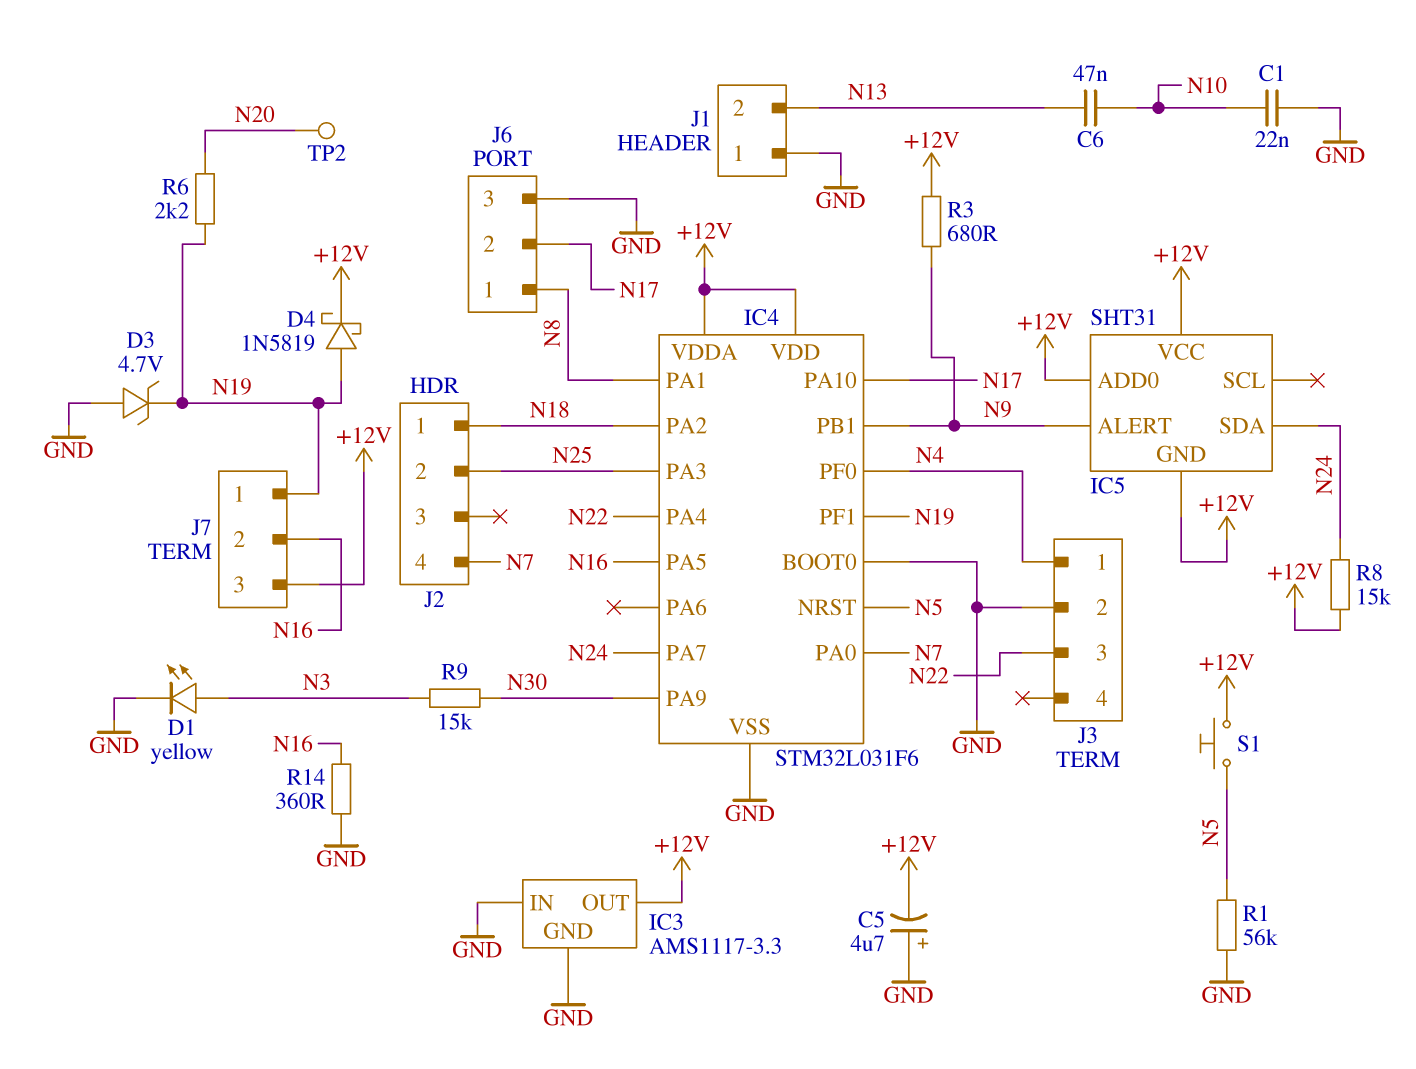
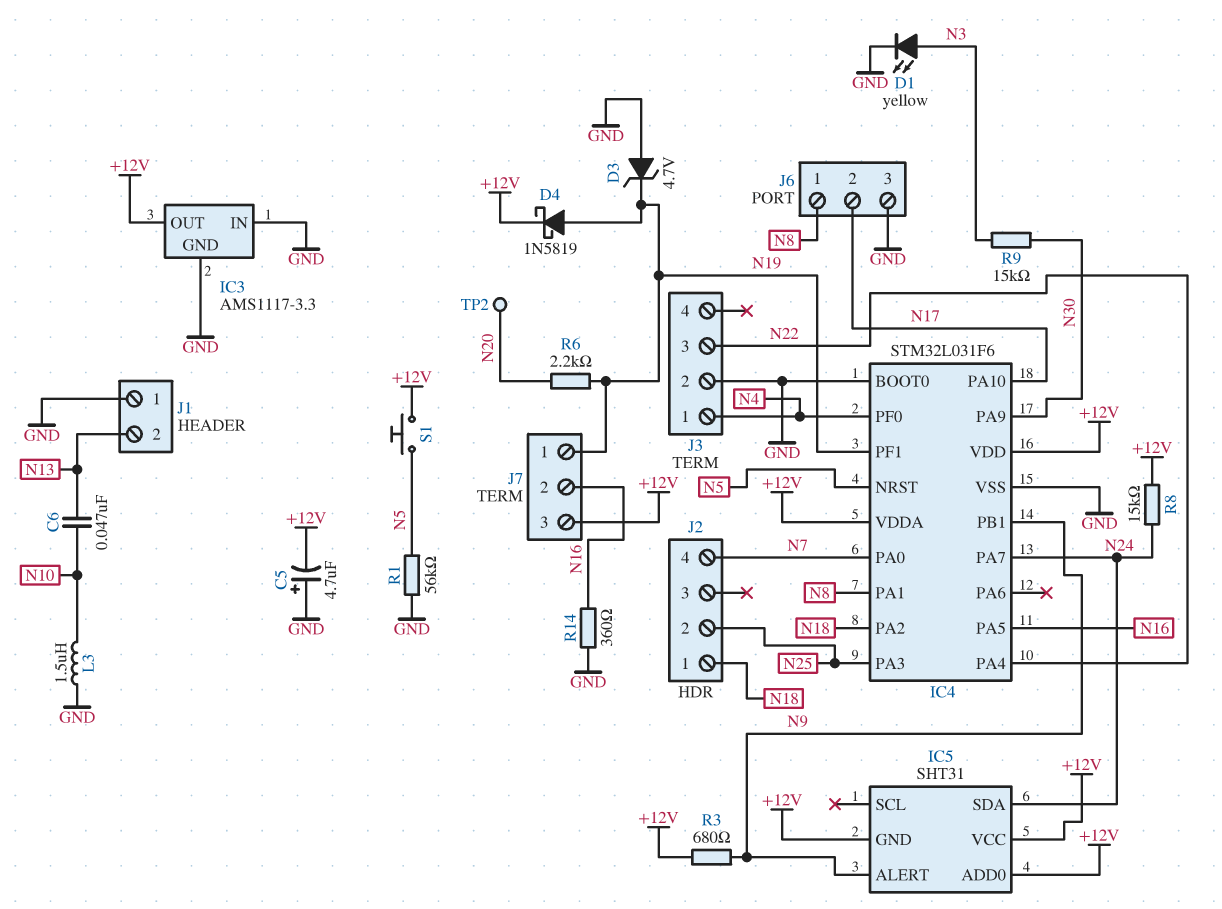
C1: 22nF (GND, N10) -> none
L3: none -> 1.5uH (GND, N10)

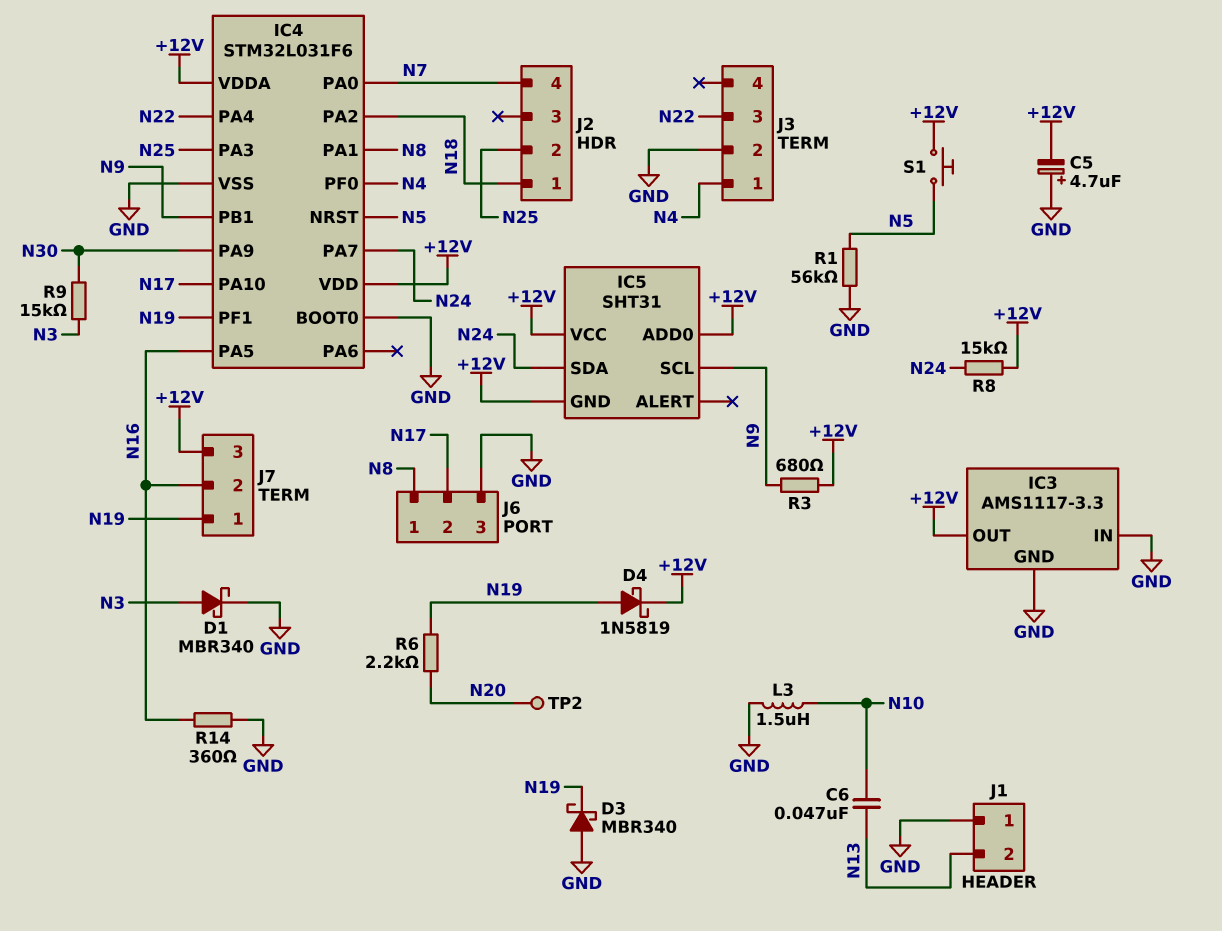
D1: LED yellow (A N3, K GND) -> schottky MBR340 (A N3, K GND)
D3: zener 4.7V (A GND, K N19) -> schottky MBR340 (A GND, K N19)
IC5 pin ALERT: N9 -> none
IC5 pin SCL: none -> N9

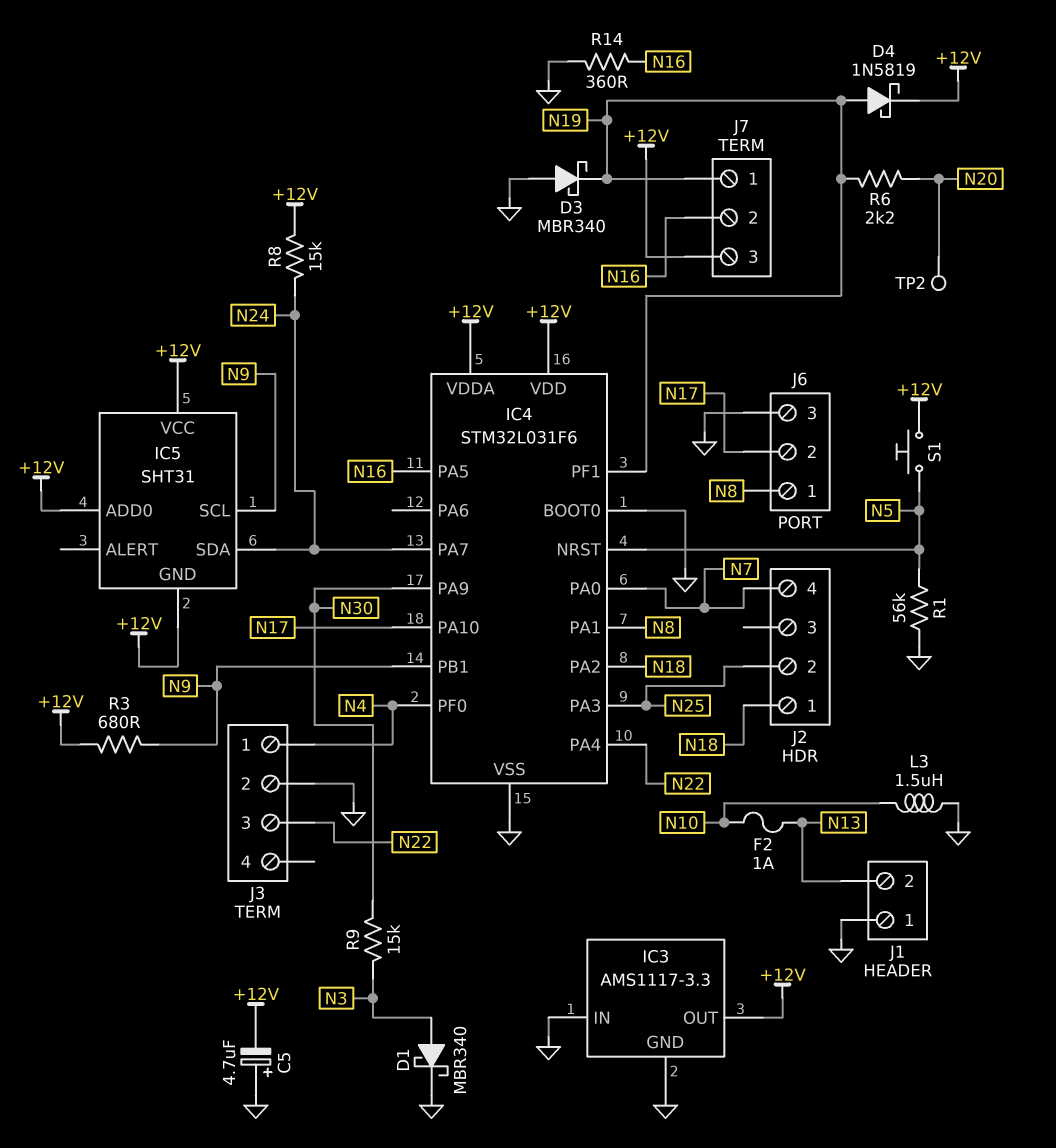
C6: 47nF (N10, N13) -> none
F2: none -> 1A (N10, N13)

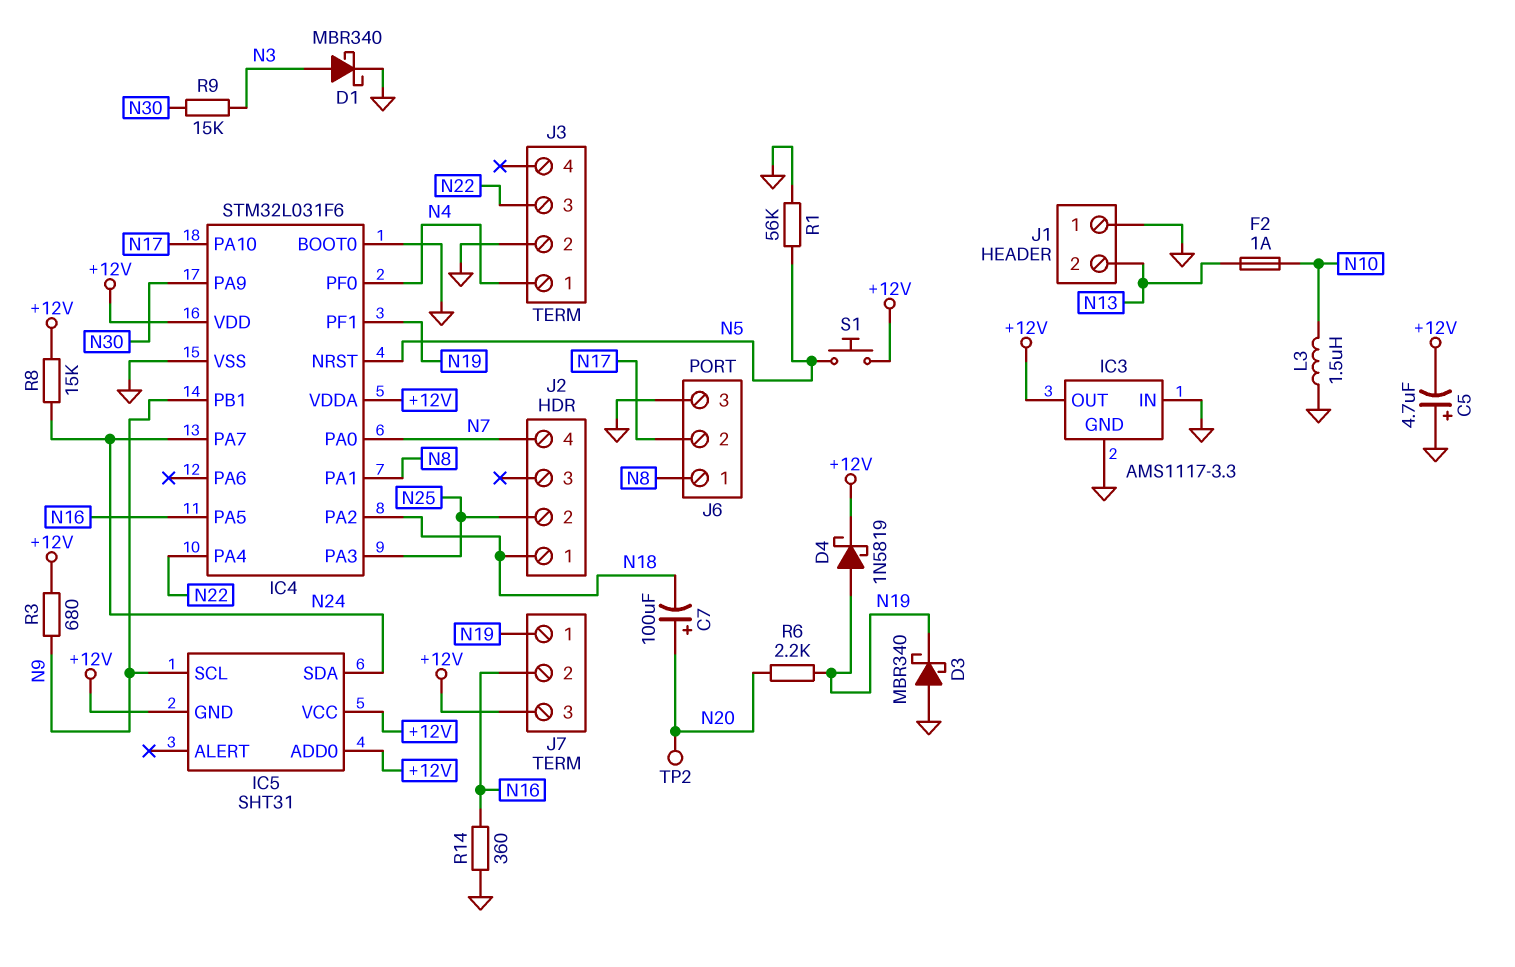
C7: none -> 100uF (plus N20, minus N18)

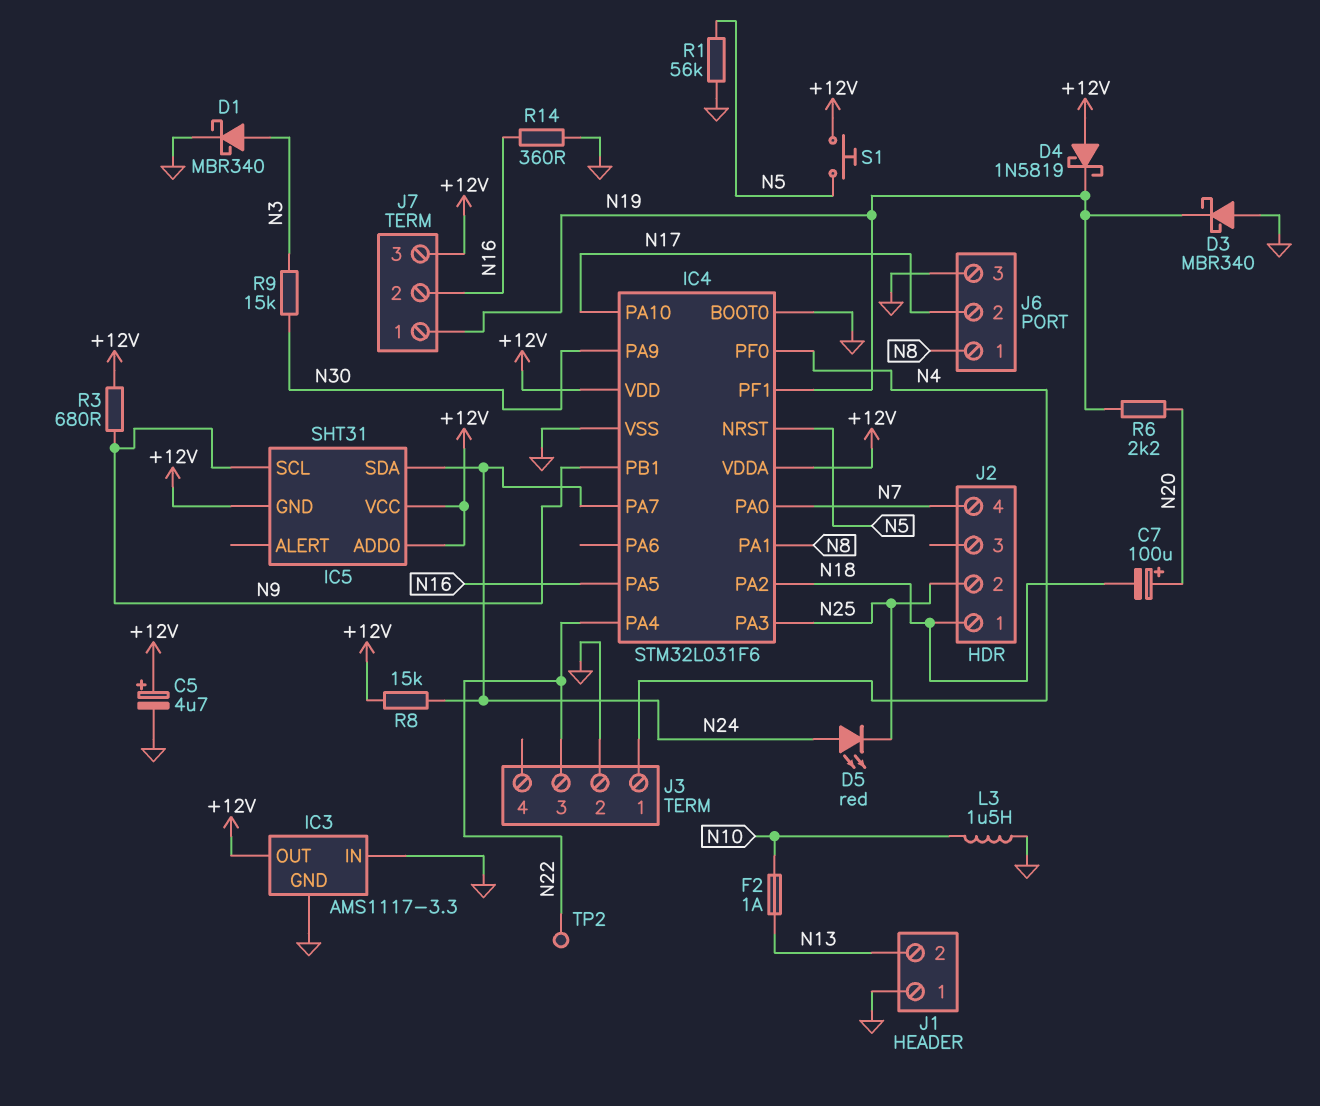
C5: 4.7uF (plus GND, minus +12V) -> 4.7uF (plus +12V, minus GND)
D4: schottky 1N5819 (A N19, K +12V) -> schottky 1N5819 (A +12V, K N19)
D5: none -> LED red (A N24, K N25)
TP2: test point (N20) -> test point (N22)

